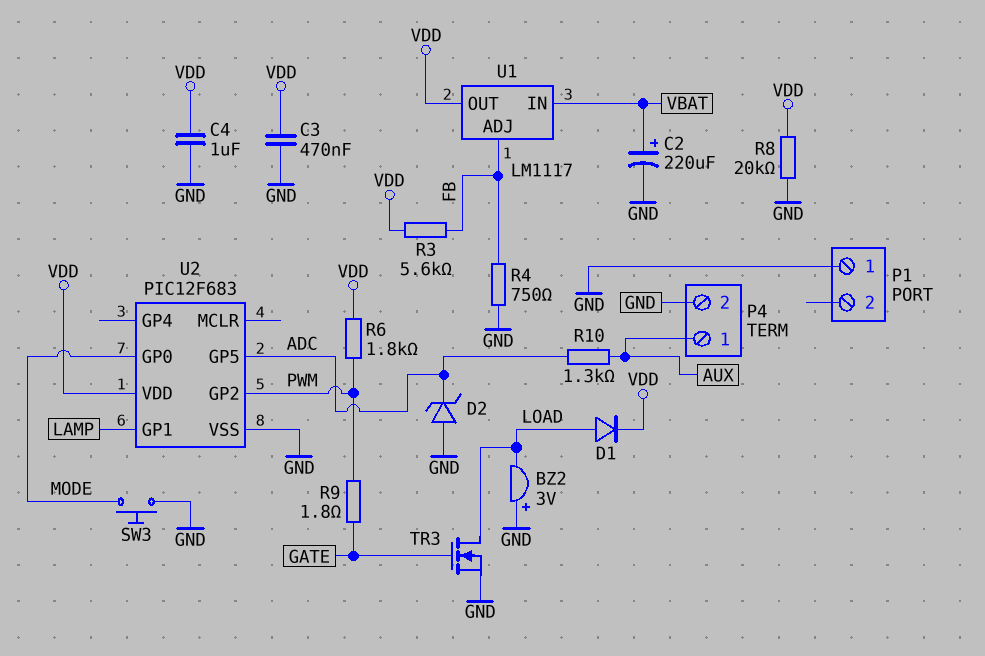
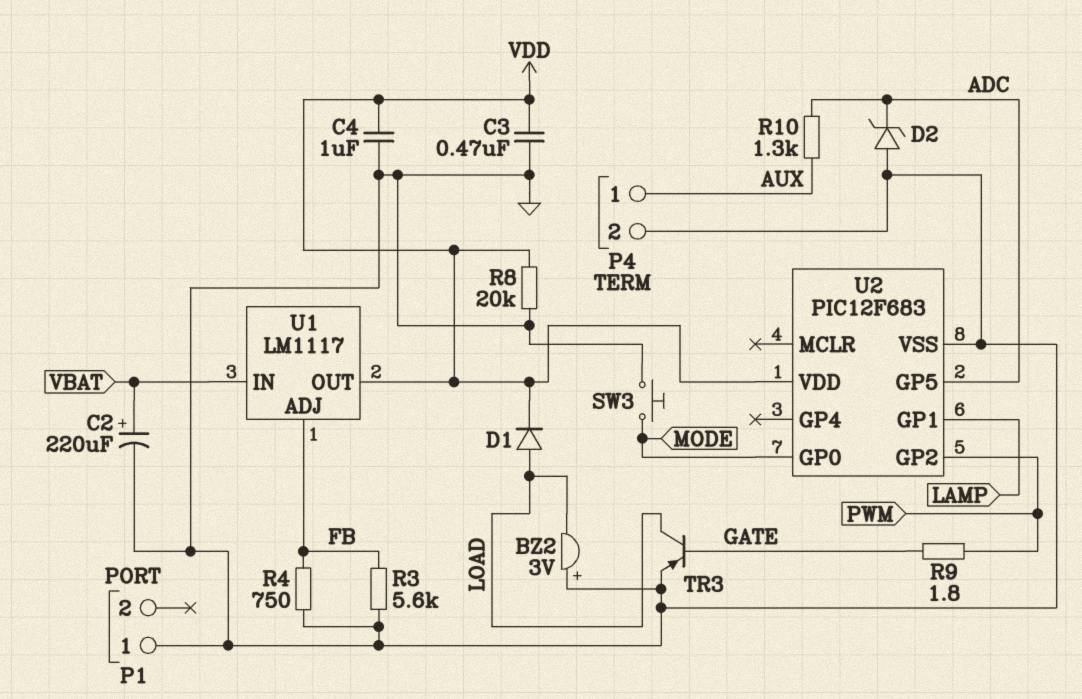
R3: 5.6k (FB, VDD) -> 5.6k (FB, GND)
R6: 1.8k (PWM, VDD) -> none
TR3: NMOS (G GATE, D LOAD, S GND) -> PNP (B GATE, C LOAD, E GND)

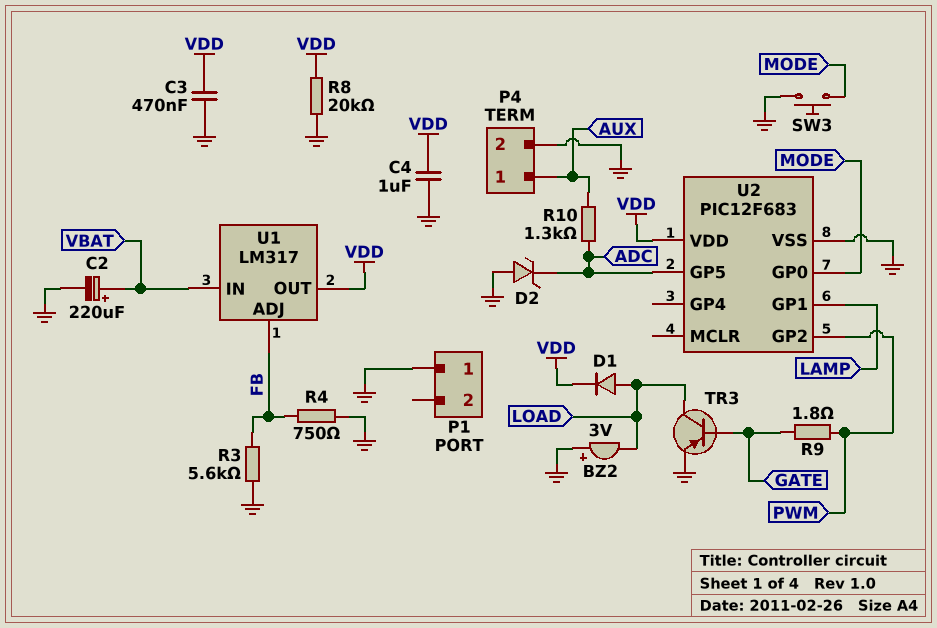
U1: LM1117 -> LM317

